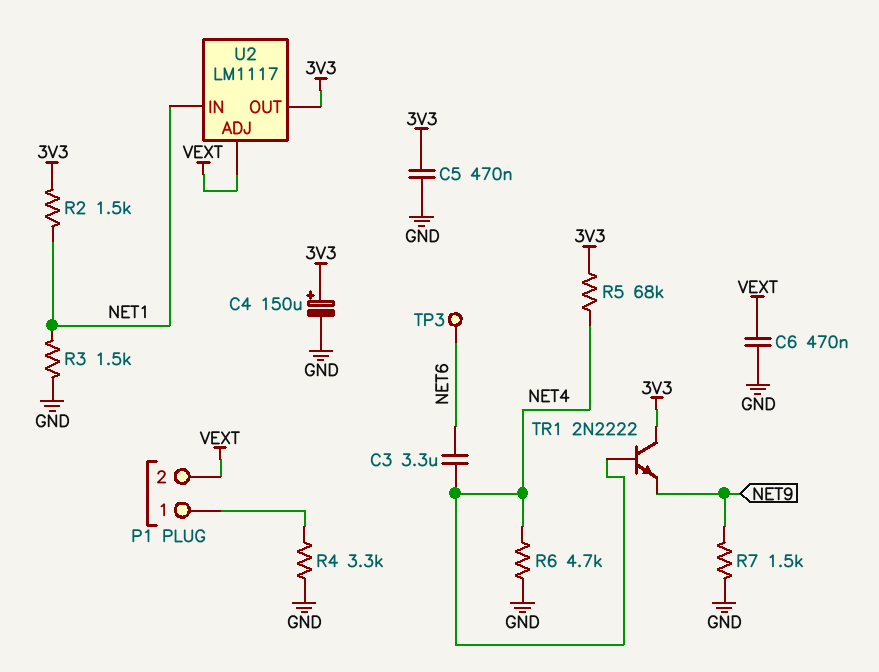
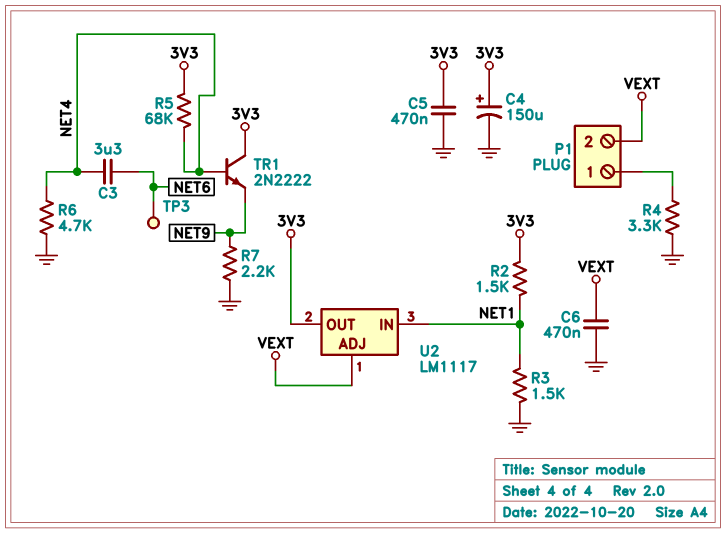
R7: 1.5k (GND, NET9) -> 2.2k (GND, NET9)

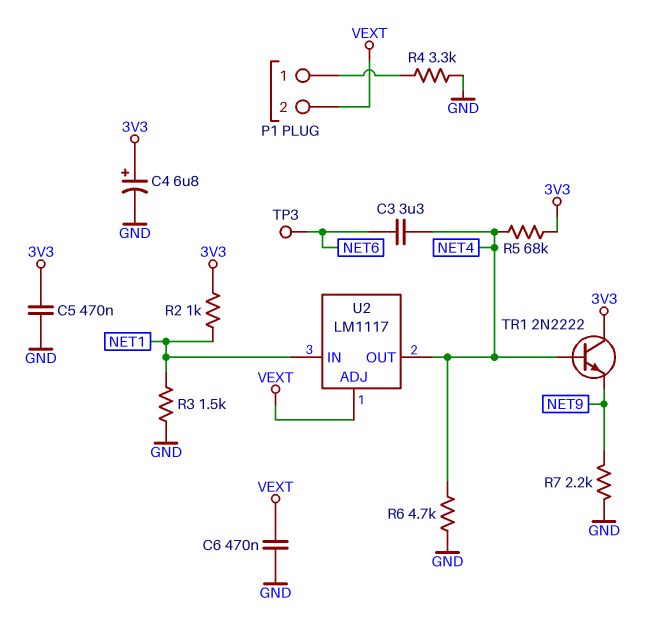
C4: 150uF (plus 3V3, minus GND) -> 6.8uF (plus 3V3, minus GND)
R2: 1.5k (3V3, NET1) -> 1k (3V3, NET1)
U2 pin OUT: 3V3 -> NET4

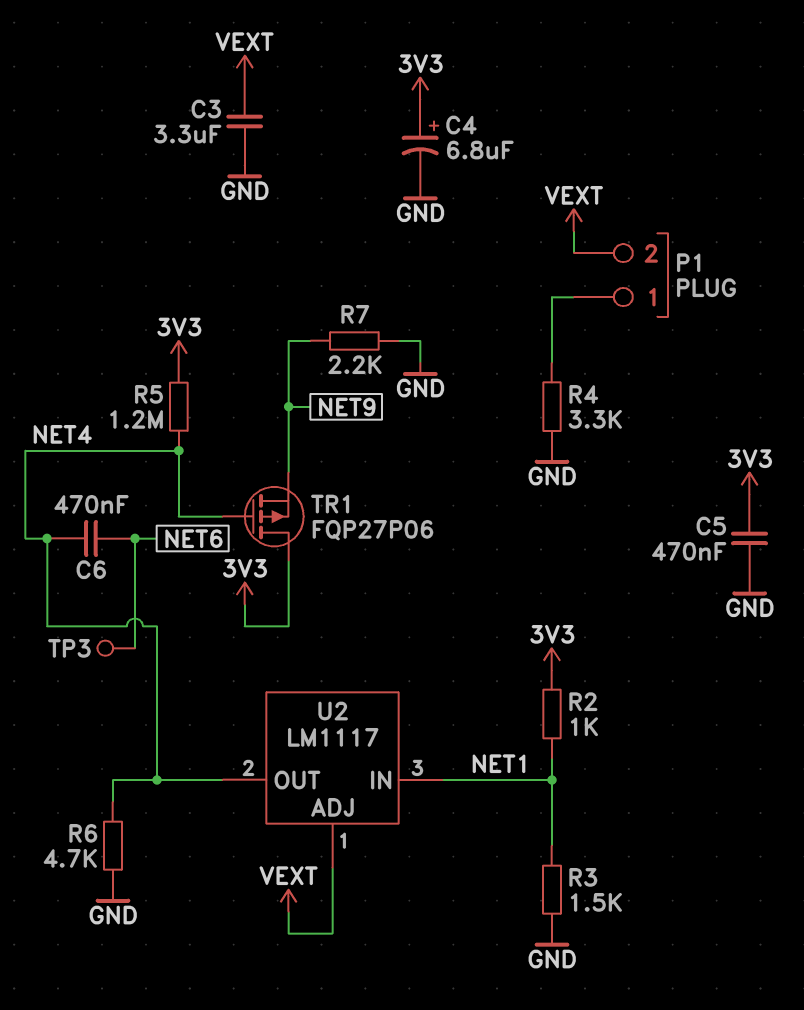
C3: 3.3uF (NET4, NET6) -> 3.3uF (GND, VEXT)
C6: 470nF (GND, VEXT) -> 470nF (NET4, NET6)
R5: 68k (3V3, NET4) -> 1.2M (3V3, NET4)
TR1: NPN 2N2222 (B NET4, C 3V3, E NET9) -> PMOS FQP27P06 (G NET4, D 3V3, S NET9)

